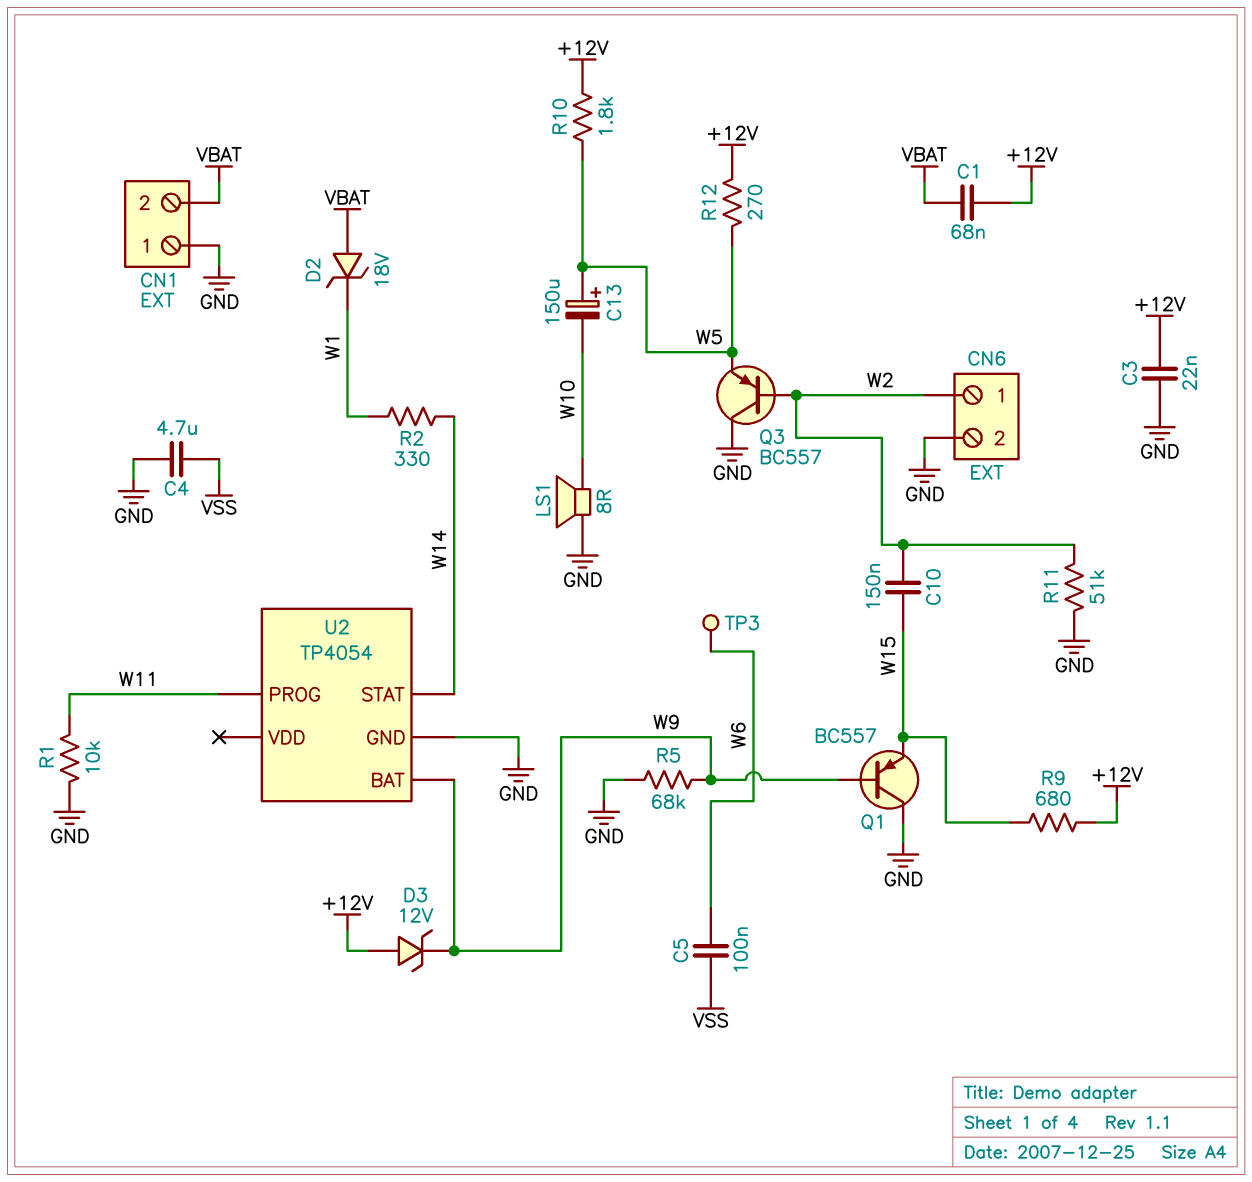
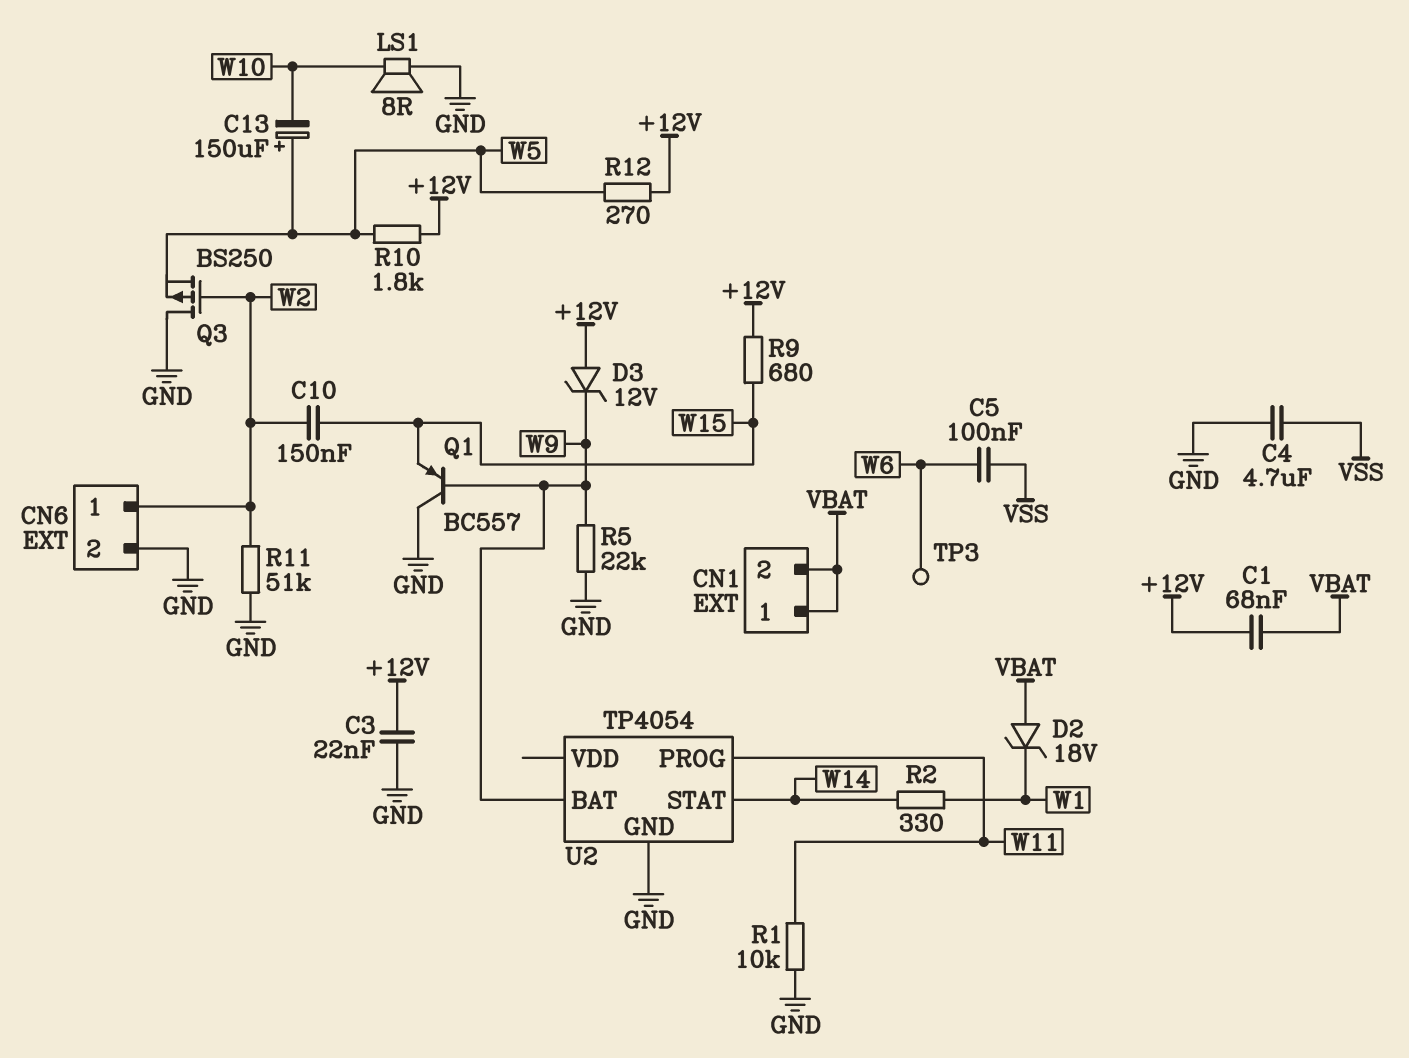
CN1 pin 1: GND -> VBAT
Q3: PNP BC557 (B W2, C GND, E W5) -> PMOS BS250 (G W2, D GND, S W5)
R5: 68k (GND, W9) -> 22k (GND, W9)

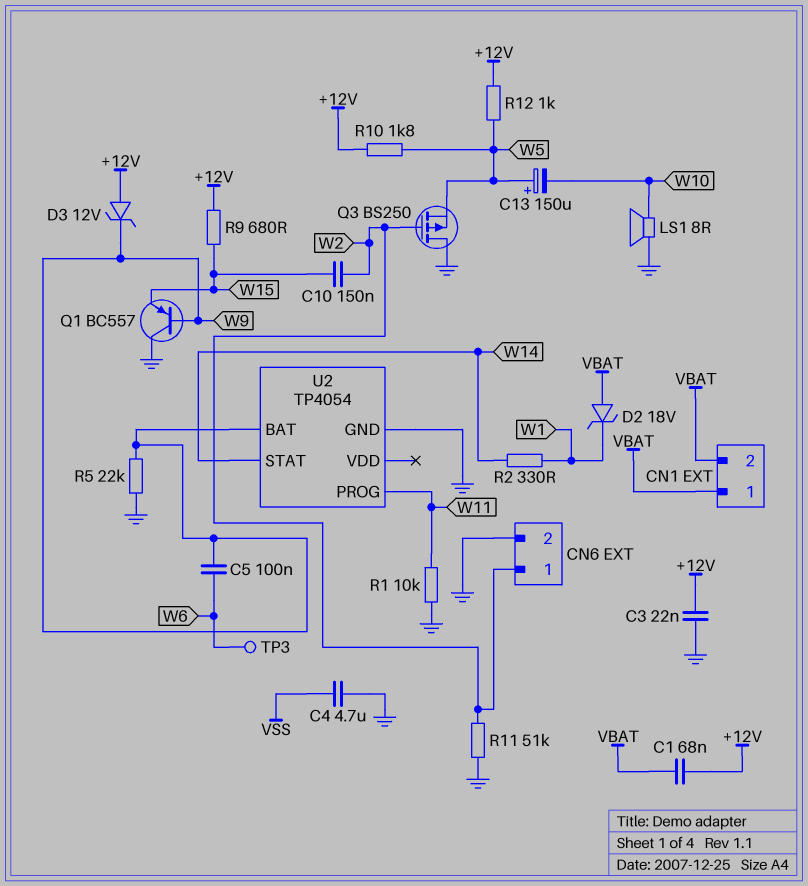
C5: 100nF (VSS, W6) -> 100nF (W6, W9)
R12: 270 (+12V, W5) -> 1k (+12V, W5)

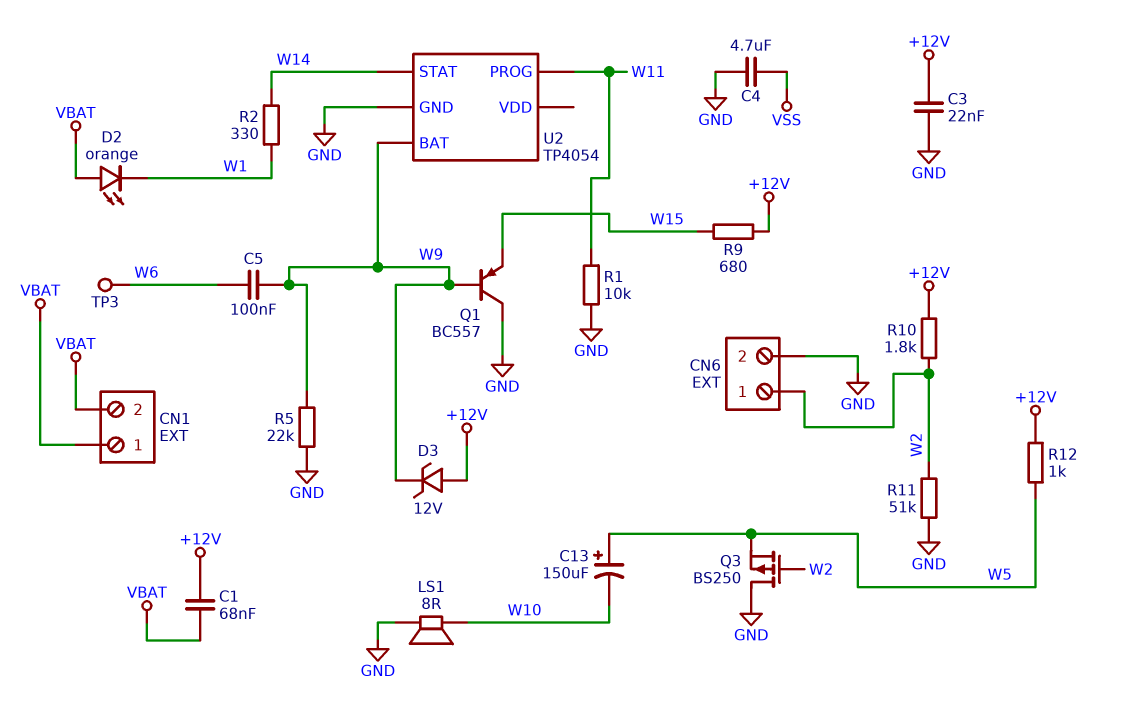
C10: 150nF (W2, W15) -> none
D2: zener 18V (A VBAT, K W1) -> LED orange (A VBAT, K W1)
R10: 1.8k (+12V, W5) -> 1.8k (+12V, W2)

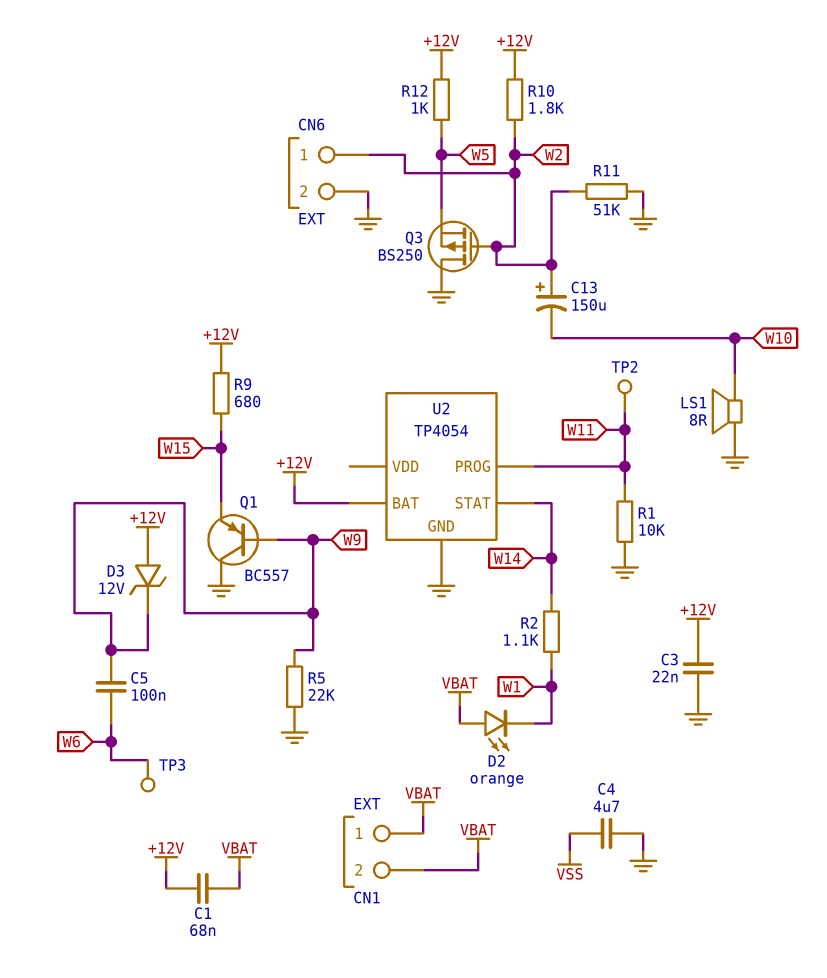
C13: 150uF (plus W5, minus W10) -> 150uF (plus W2, minus W10)
R2: 330 (W1, W14) -> 1.1k (W1, W14)
TP2: none -> test point (W11)
U2 pin BAT: W9 -> +12V

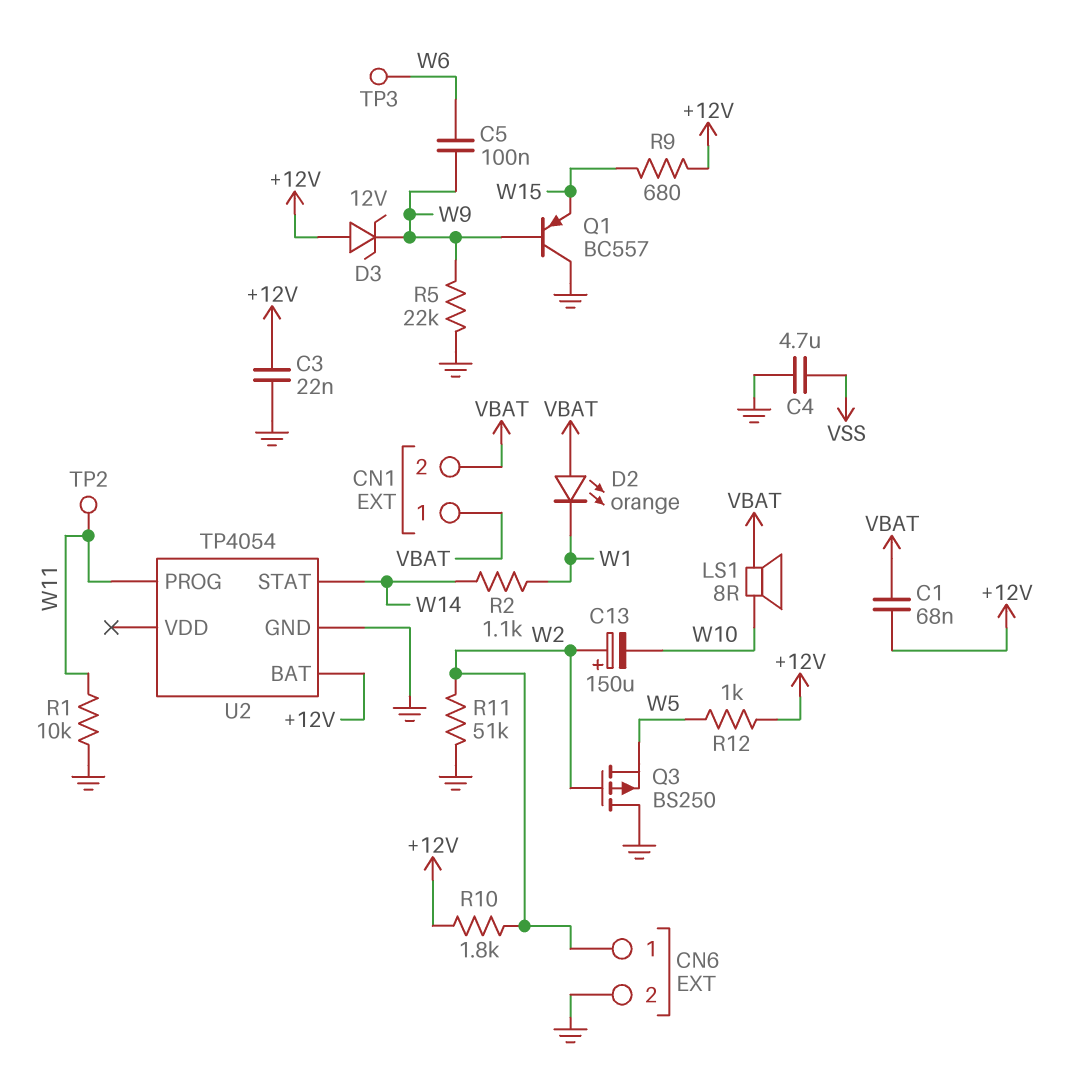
LS1: speaker 8R (GND, W10) -> speaker 8R (VBAT, W10)

